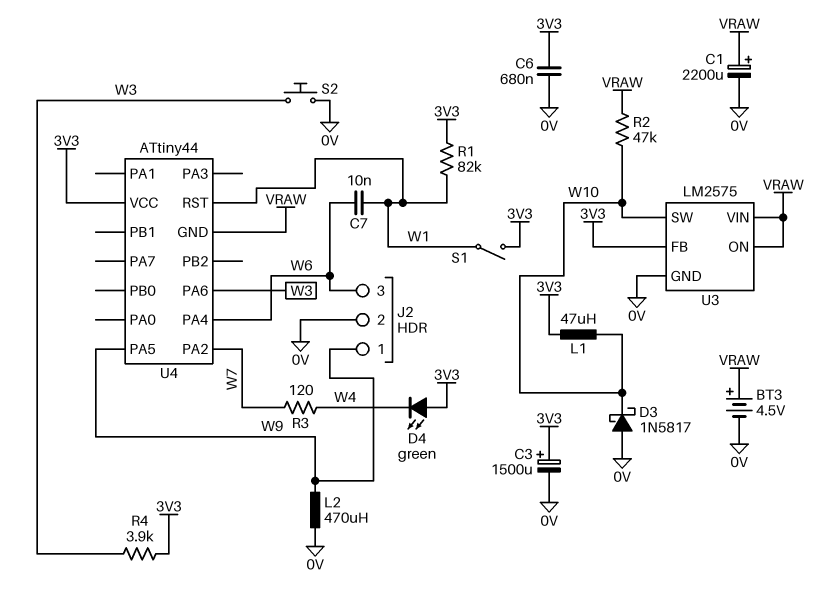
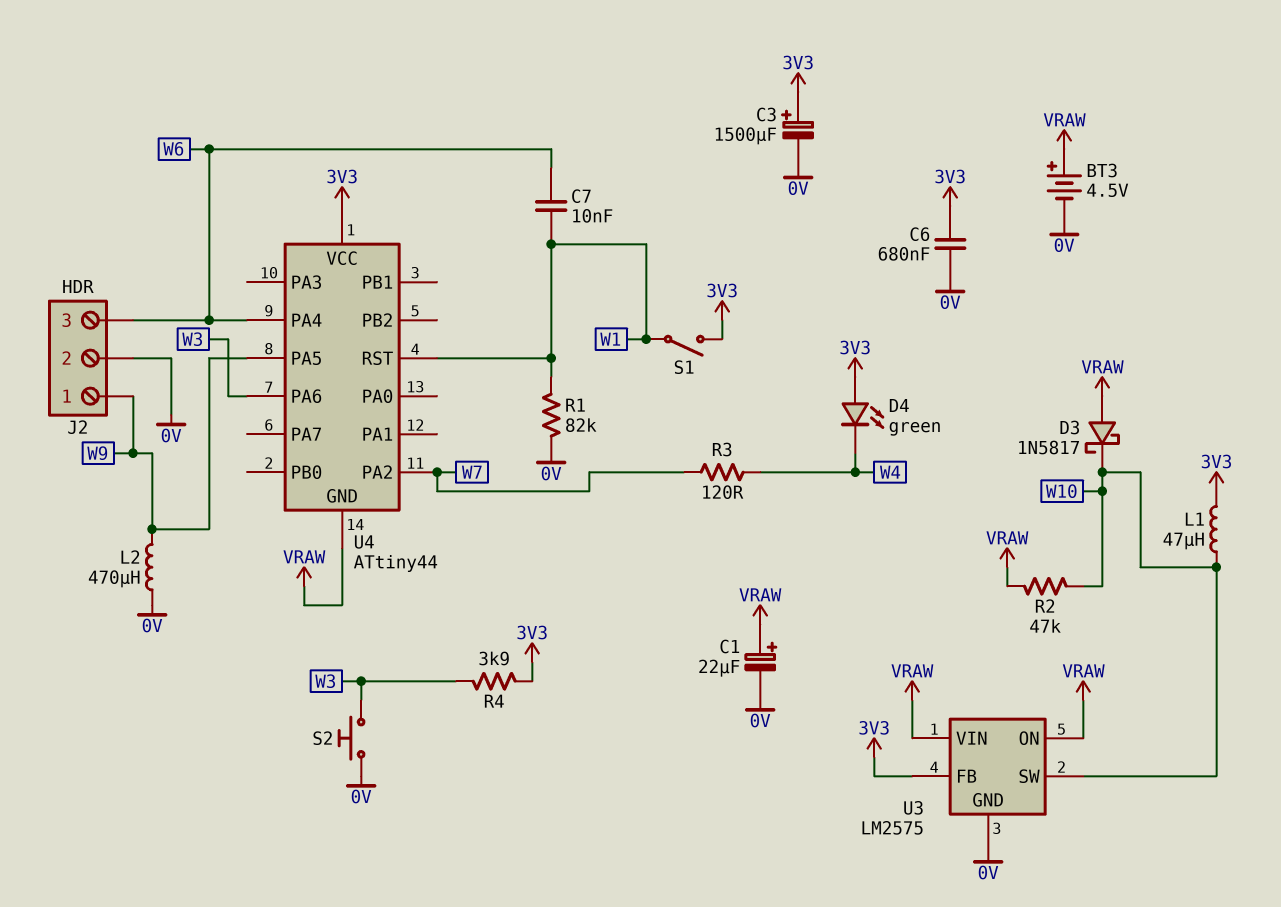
C1: 2200uF (plus VRAW, minus 0V) -> 22uF (plus VRAW, minus 0V)
D3: schottky 1N5817 (A 0V, K W10) -> schottky 1N5817 (A VRAW, K W10)
R1: 82k (3V3, W1) -> 82k (0V, W1)

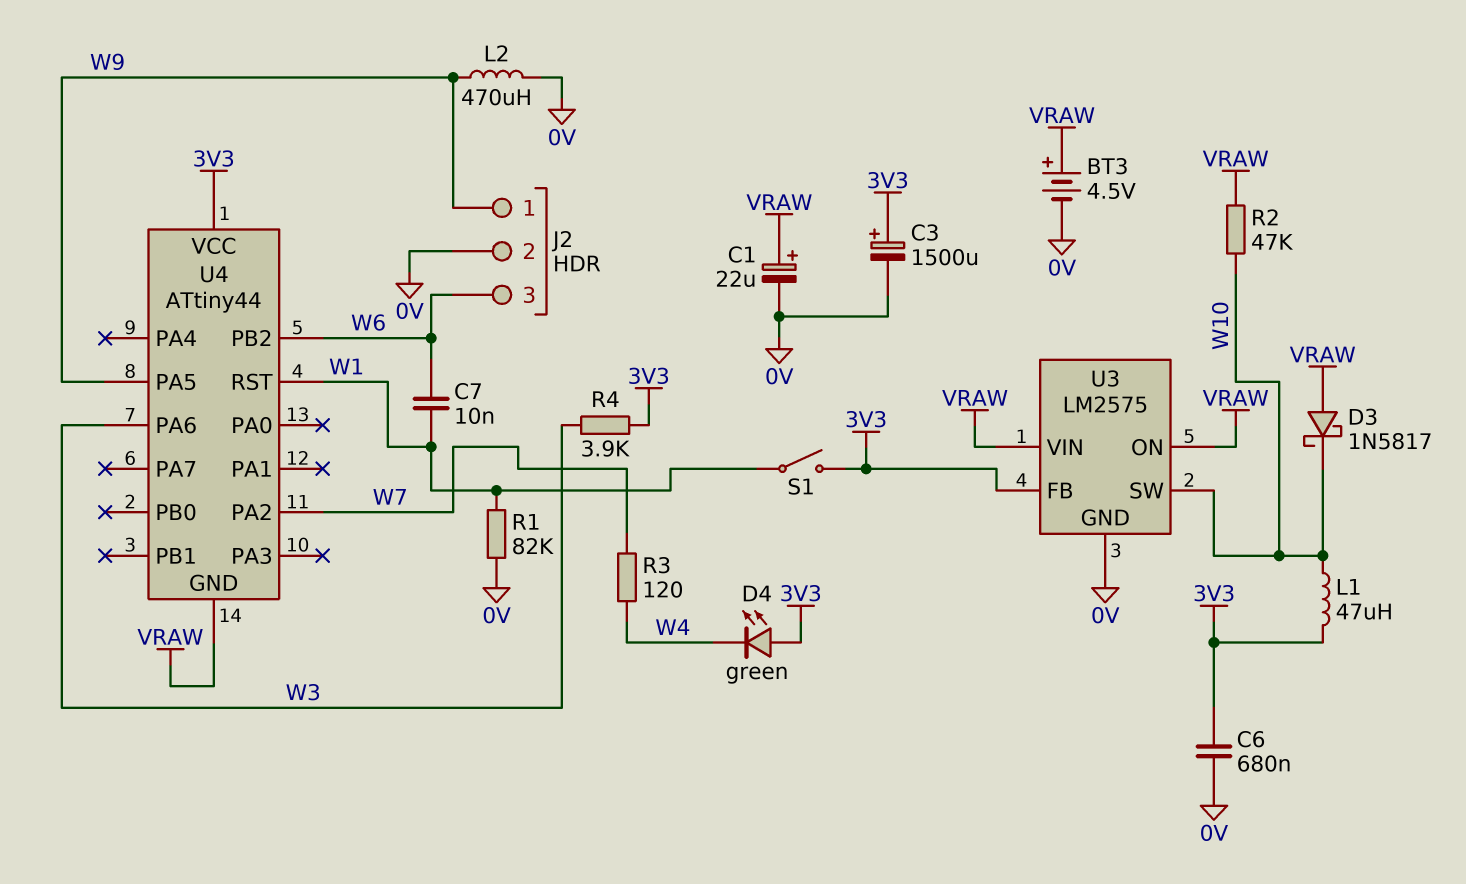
S2: button (0V, W3) -> none
U4 pin PA4: W6 -> none
U4 pin PB2: none -> W6

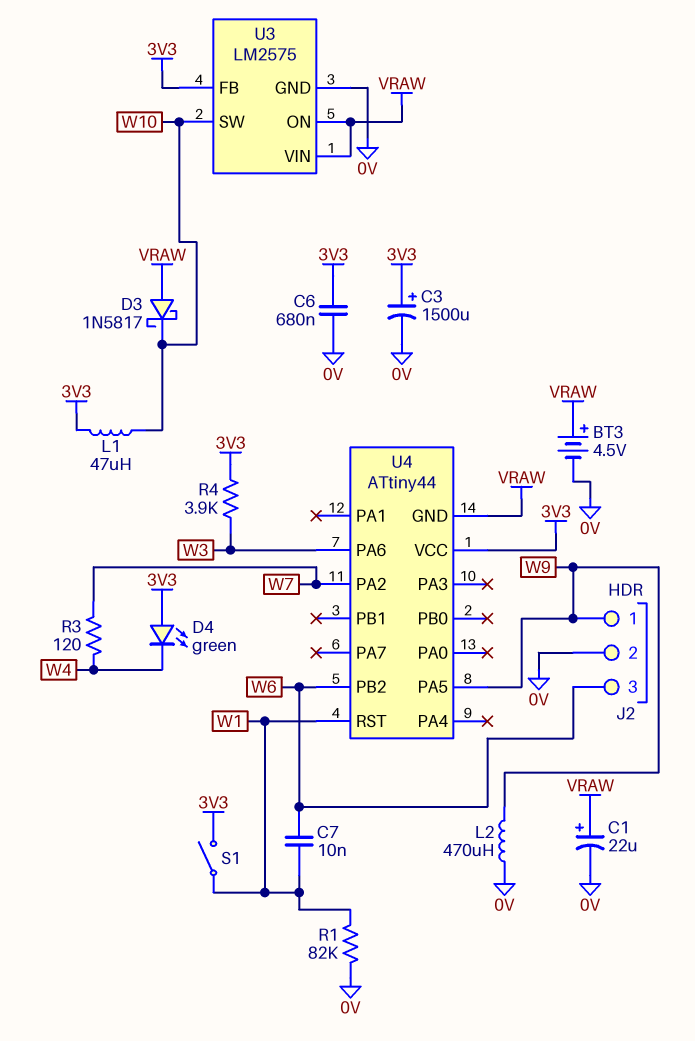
R2: 47k (VRAW, W10) -> none

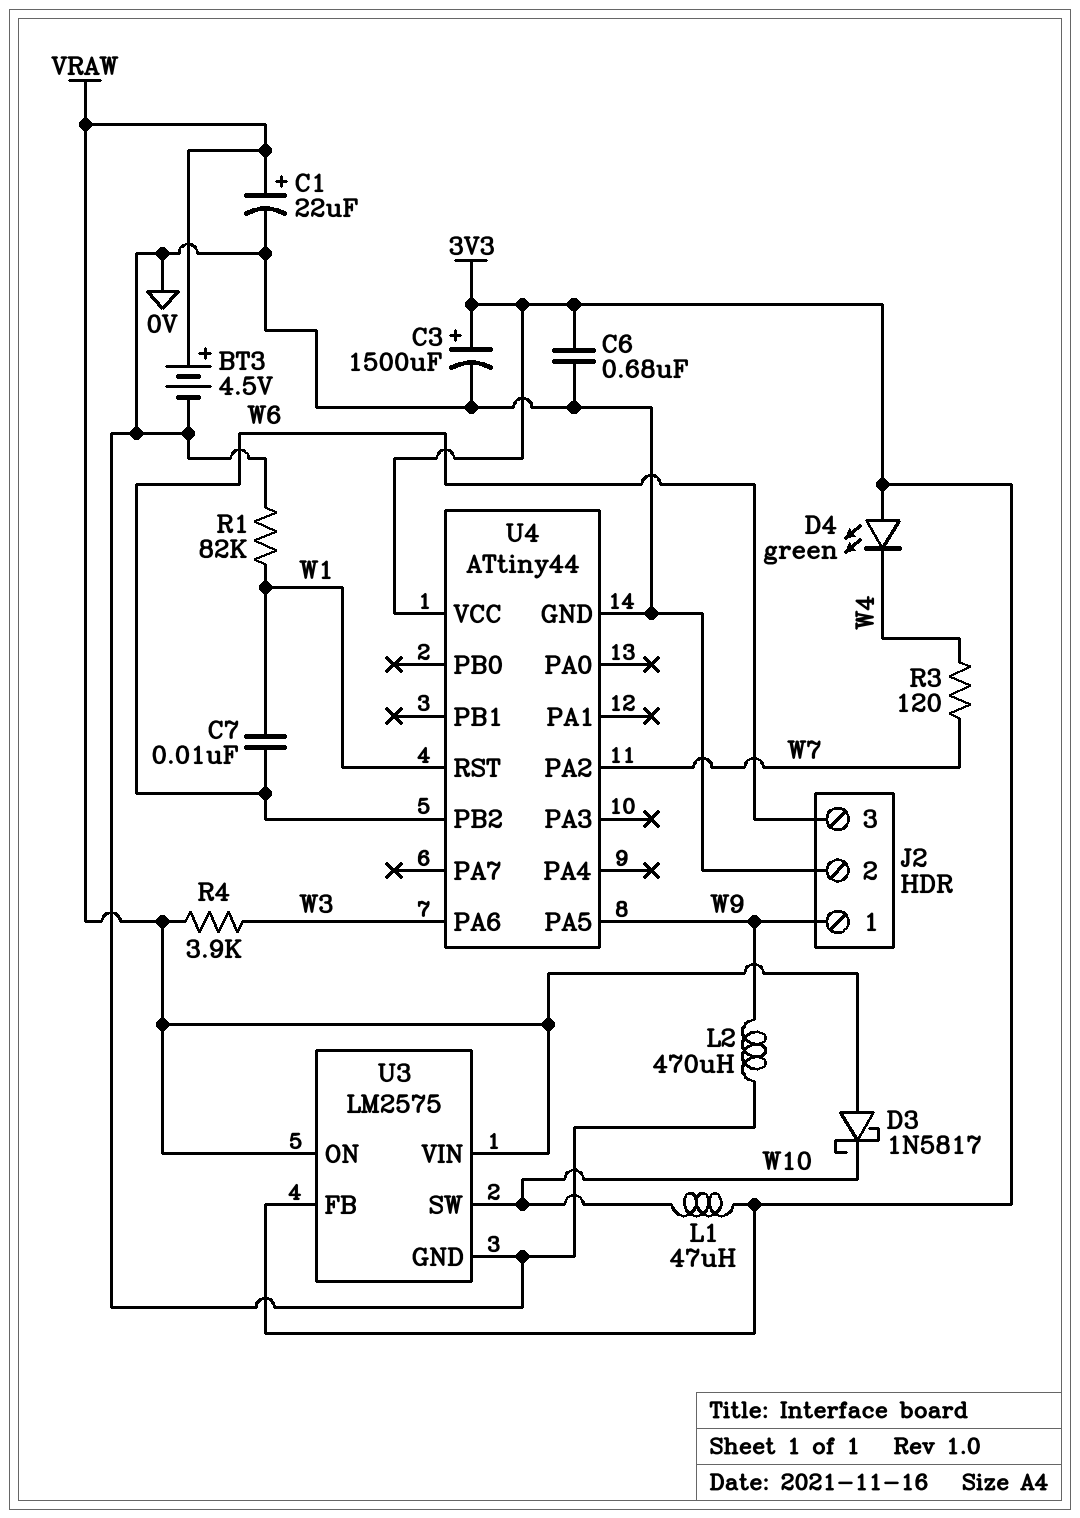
R4: 3.9k (3V3, W3) -> 3.9k (VRAW, W3)
S1: switch (3V3, W1) -> none
U4 pin GND: VRAW -> 0V

